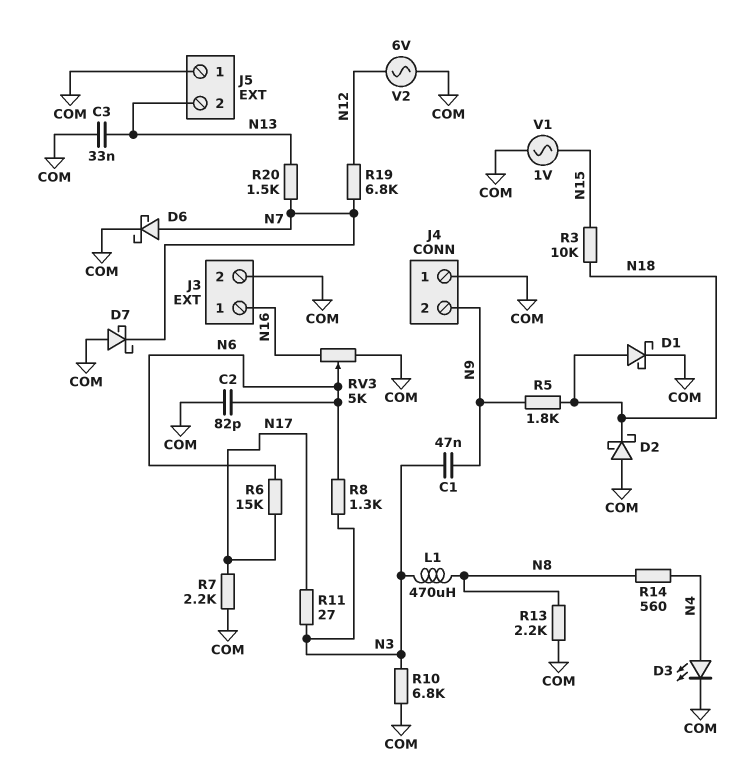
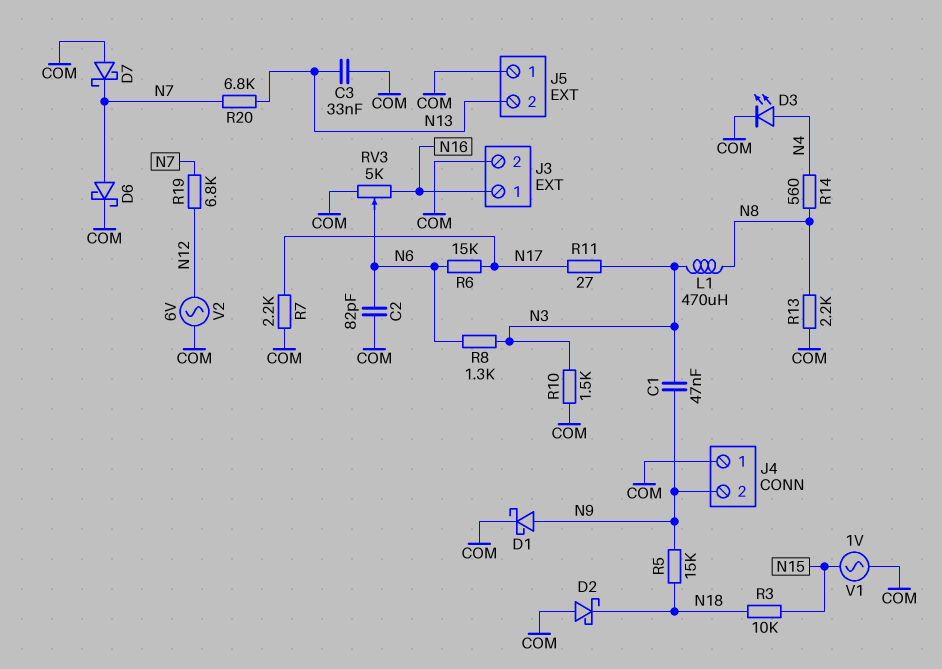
D1: schottky (A N18, K COM) -> schottky (A N9, K COM)
R5: 1.8k (N9, N18) -> 15k (N9, N18)
R10: 6.8k (COM, N3) -> 1.5k (COM, N3)
R20: 1.5k (N7, N13) -> 6.8k (N7, N13)

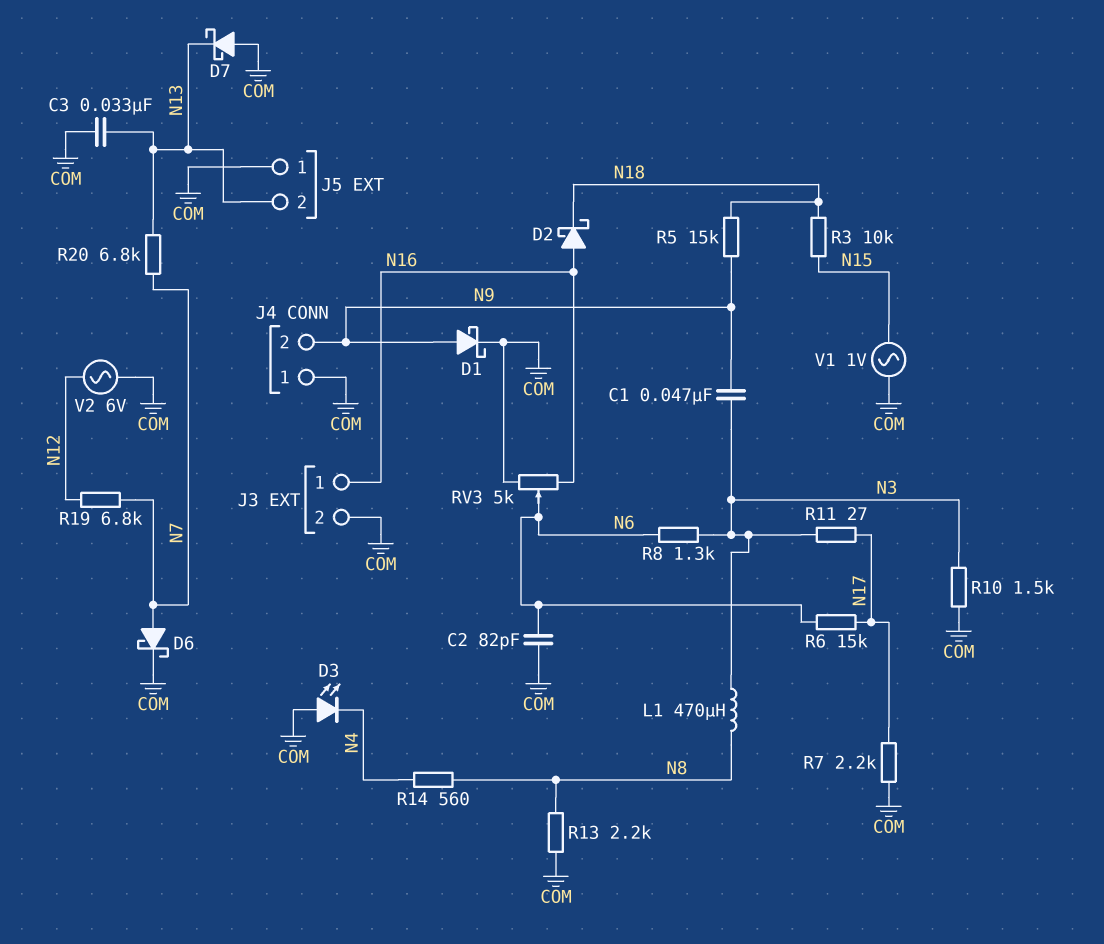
D2: schottky (A COM, K N18) -> schottky (A N16, K N18)
D3: LED (A N4, K COM) -> LED (A COM, K N4)
D7: schottky (A COM, K N7) -> schottky (A COM, K N13)

